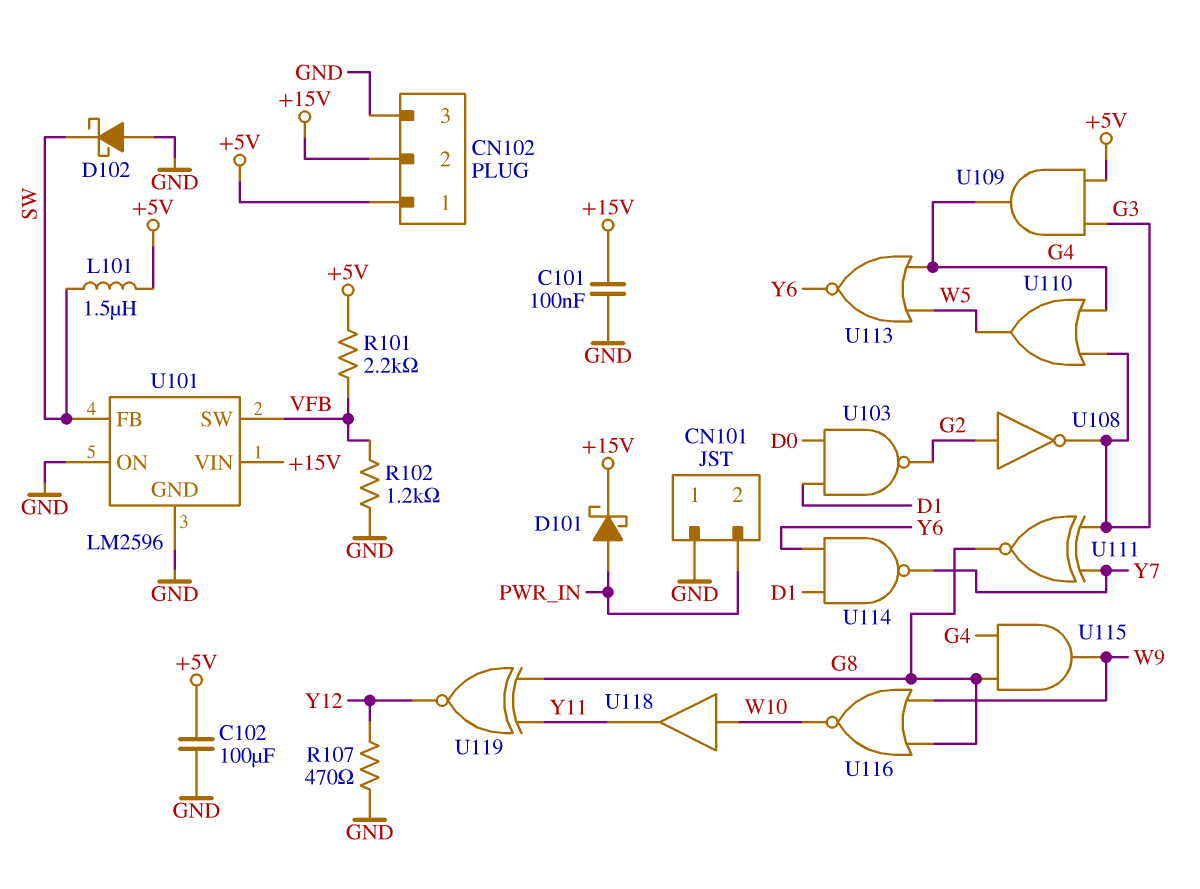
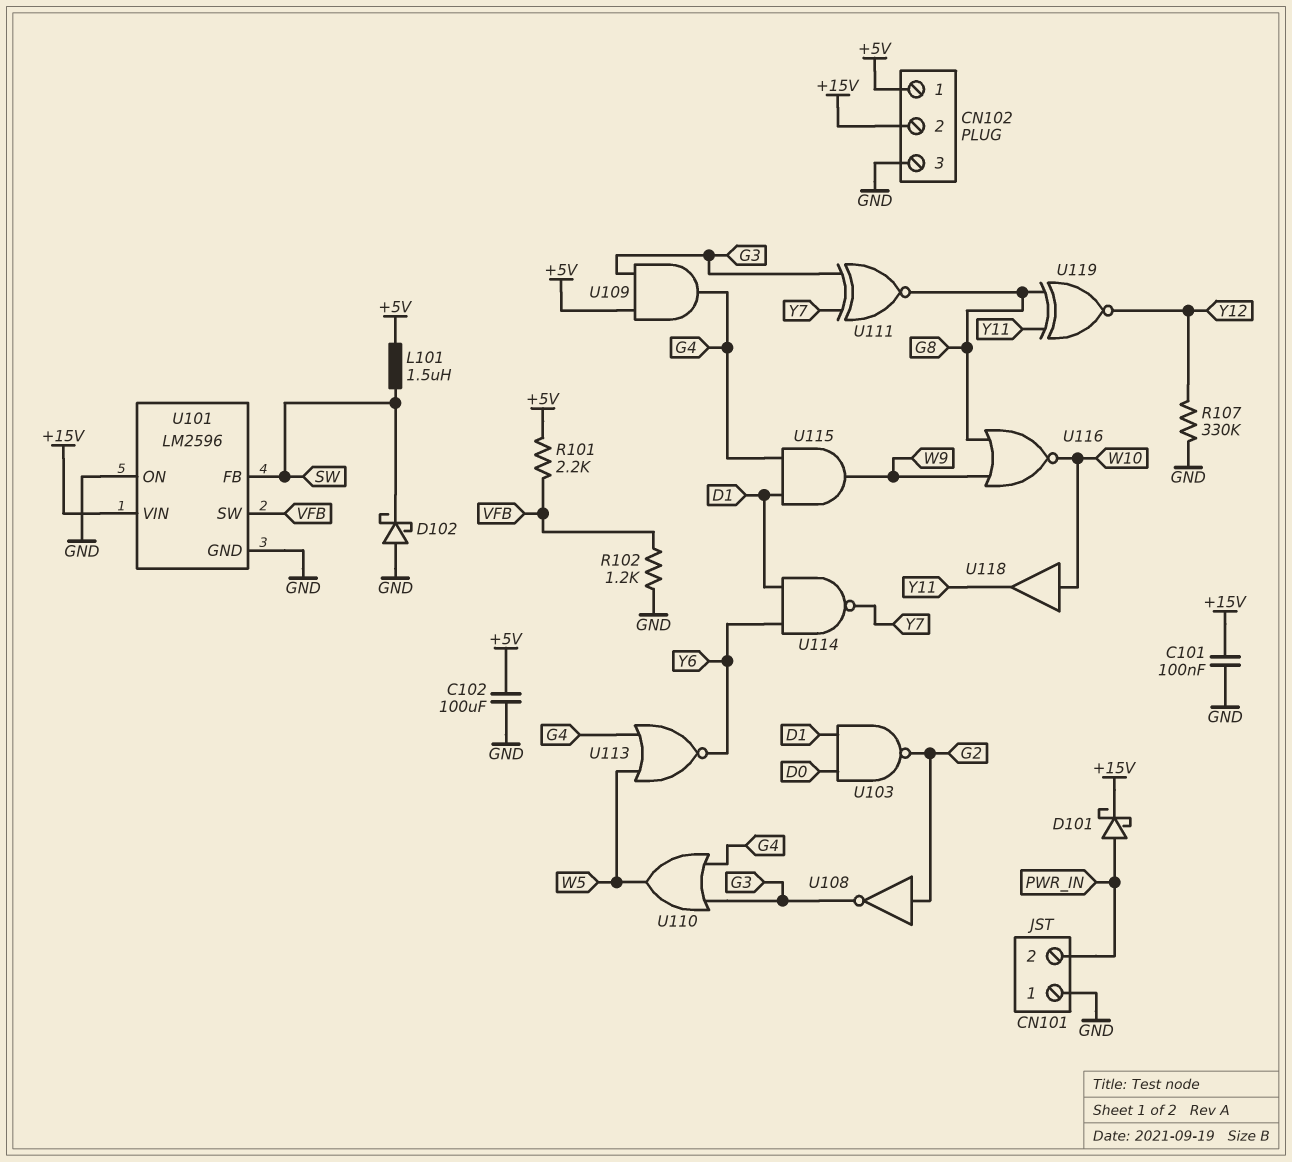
R107: 470 (GND, Y12) -> 330k (GND, Y12)
U115: AND (in G4, in G8, out W9) -> AND (in D1, in G4, out W9)

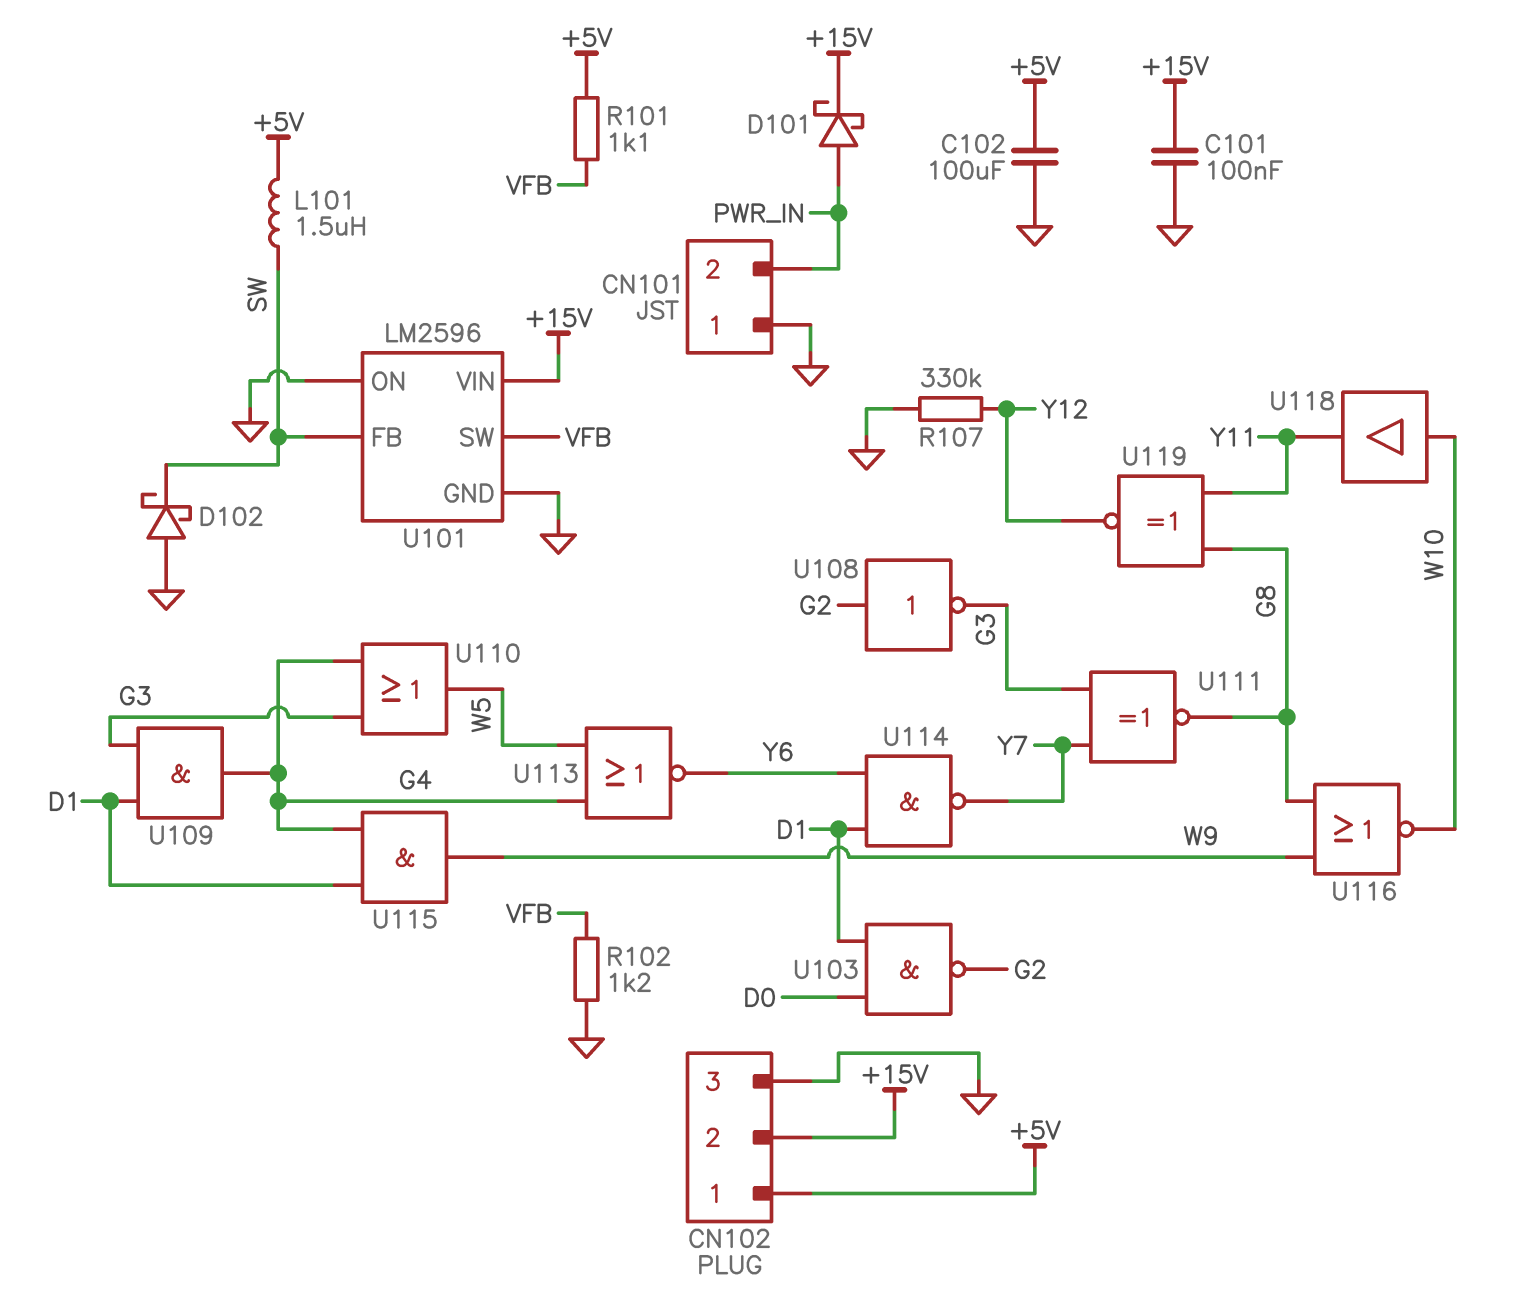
R101: 2.2k (+5V, VFB) -> 1.1k (+5V, VFB)
U109: AND (in +5V, in G3, out G4) -> AND (in D1, in G3, out G4)

